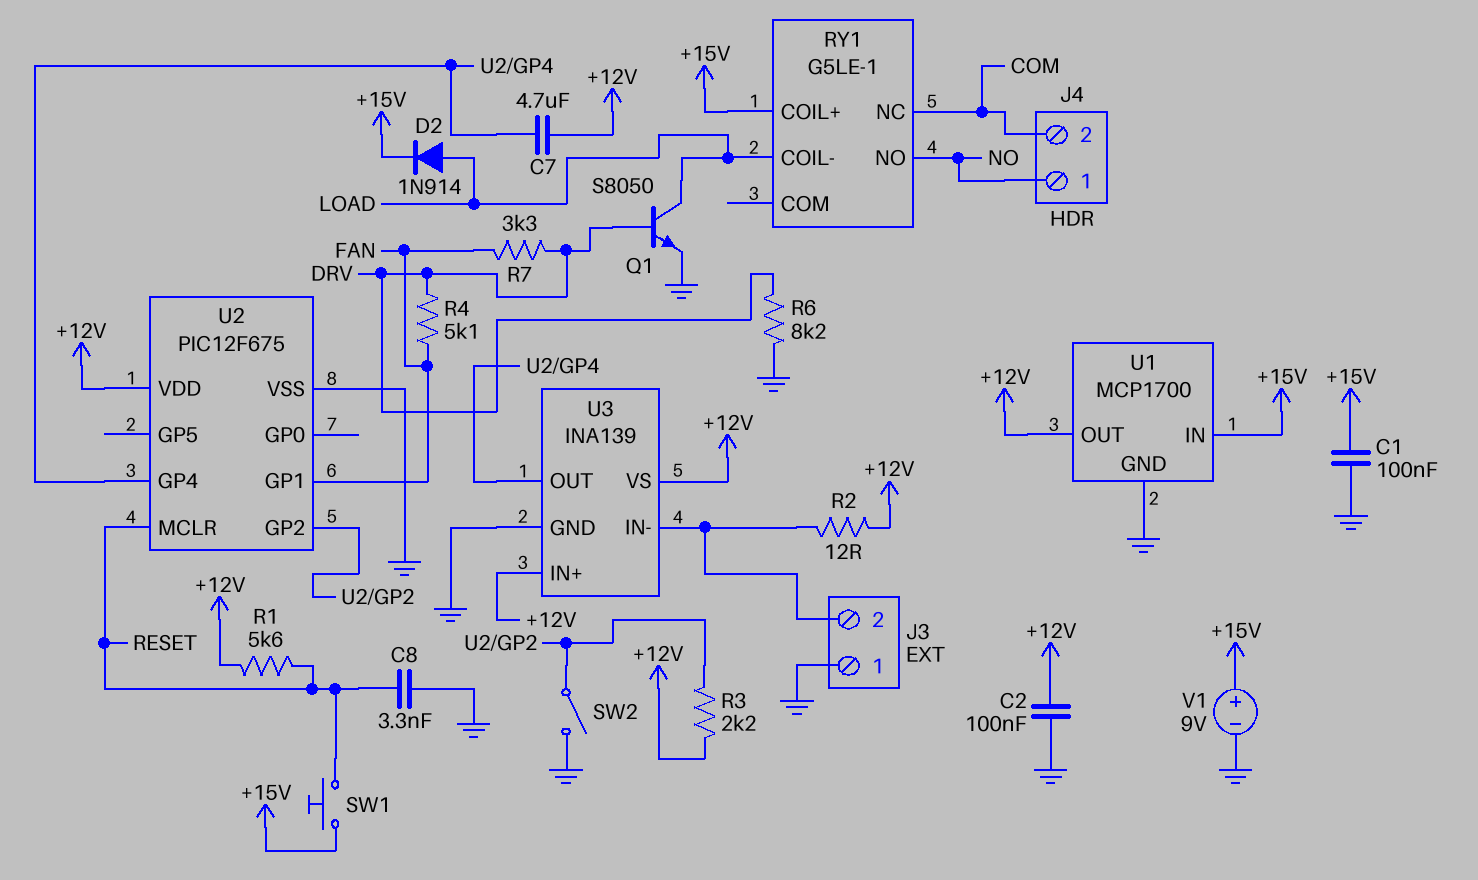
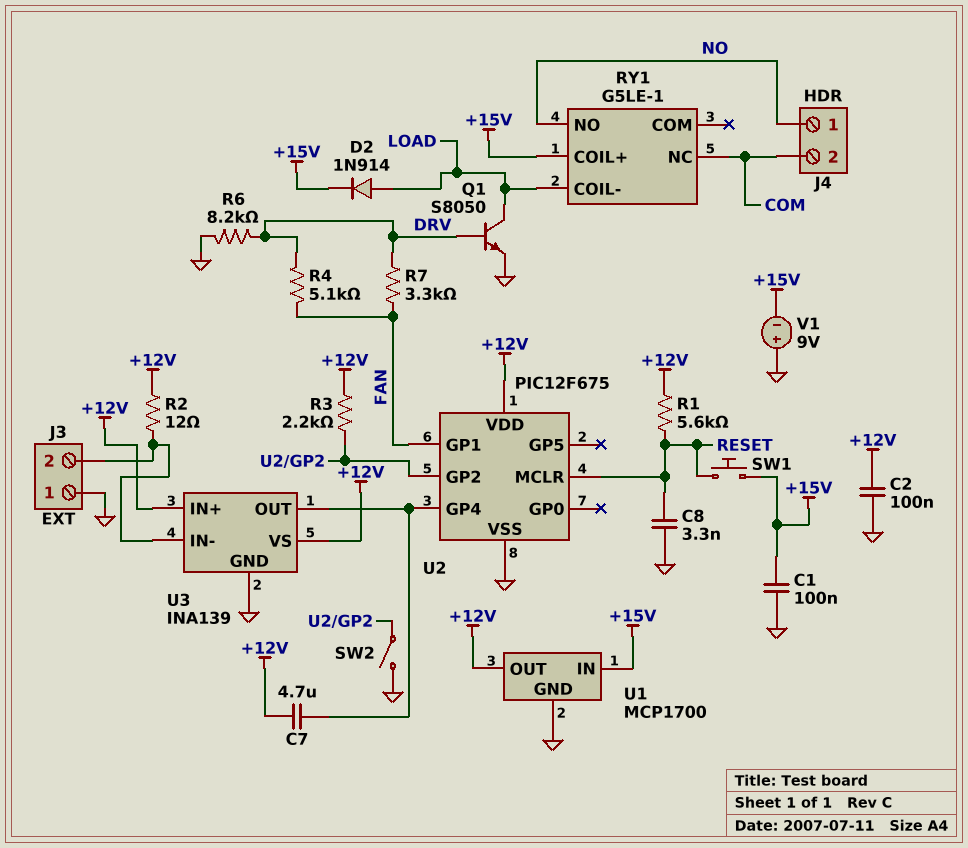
V1: 9V (plus +15V, minus GND) -> 9V (plus GND, minus +15V)

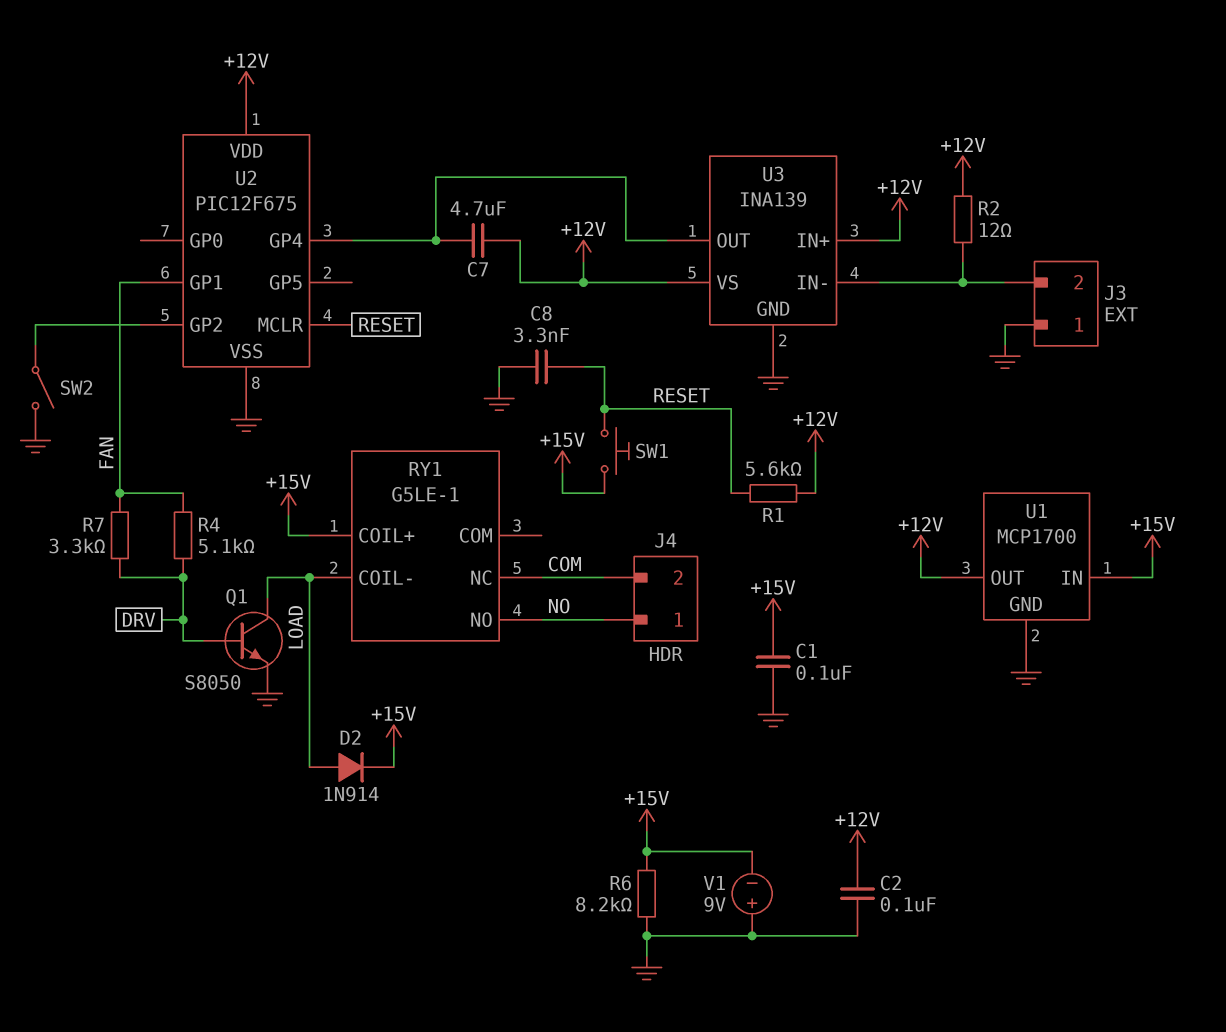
R3: 2.2k (+12V, U2/GP2) -> none
R6: 8.2k (DRV, GND) -> 8.2k (+15V, GND)

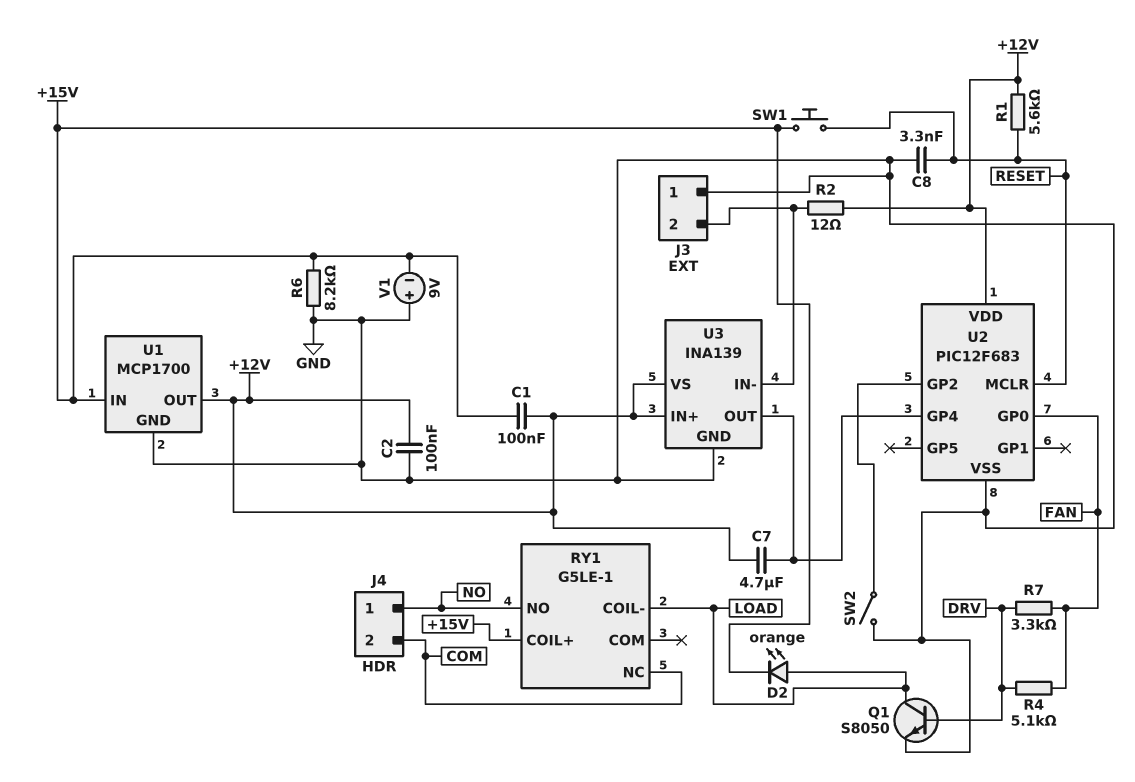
C1: 100nF (+15V, GND) -> 100nF (+12V, +15V)
D2: diode 1N914 (A LOAD, K +15V) -> LED orange (A LOAD, K +15V)
U2: PIC12F675 -> PIC12F683
U2 pin GP0: none -> FAN
U2 pin GP1: FAN -> none

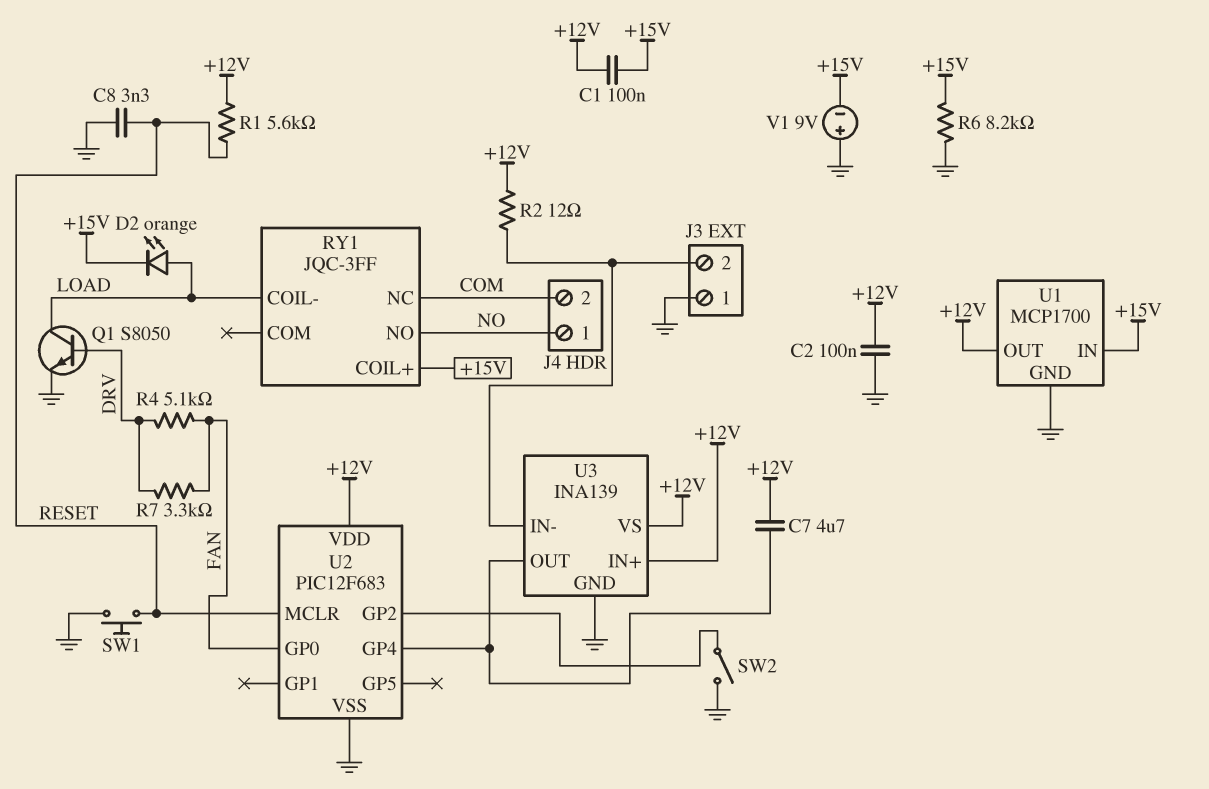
RY1: G5LE-1 -> JQC-3FF
SW1: button (+15V, RESET) -> button (GND, RESET)

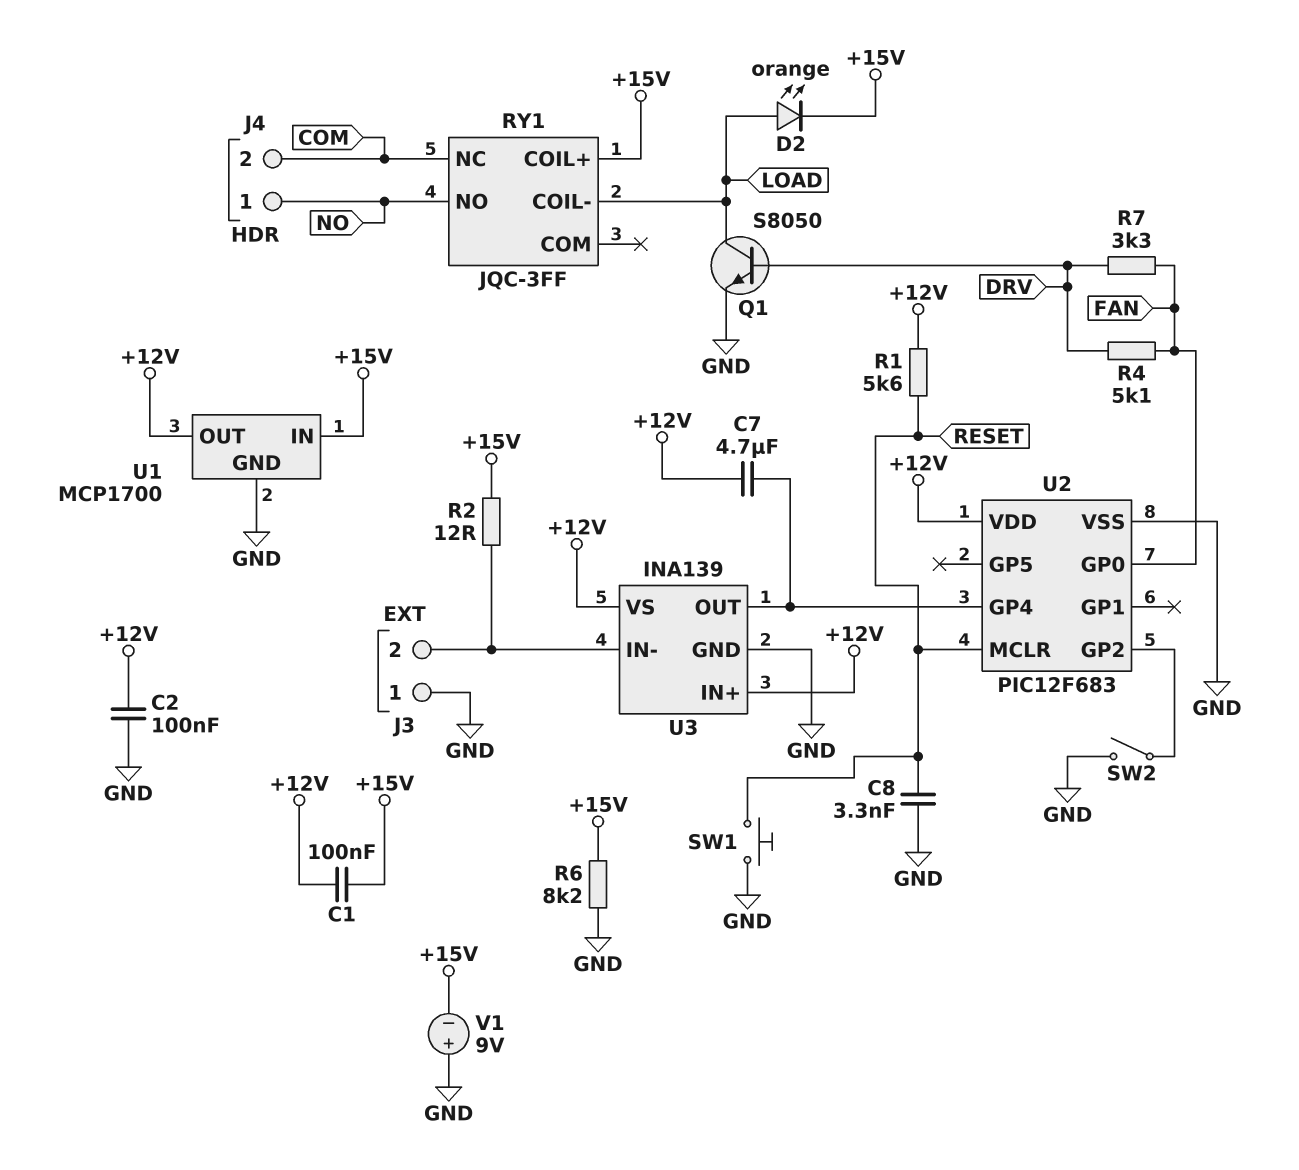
R2: 12 (+12V, J3/2) -> 12 (+15V, J3/2)

